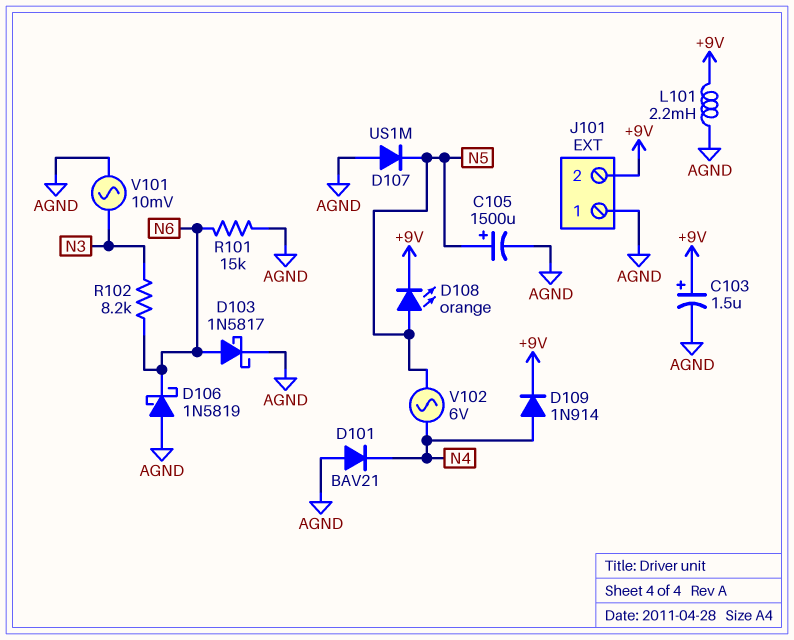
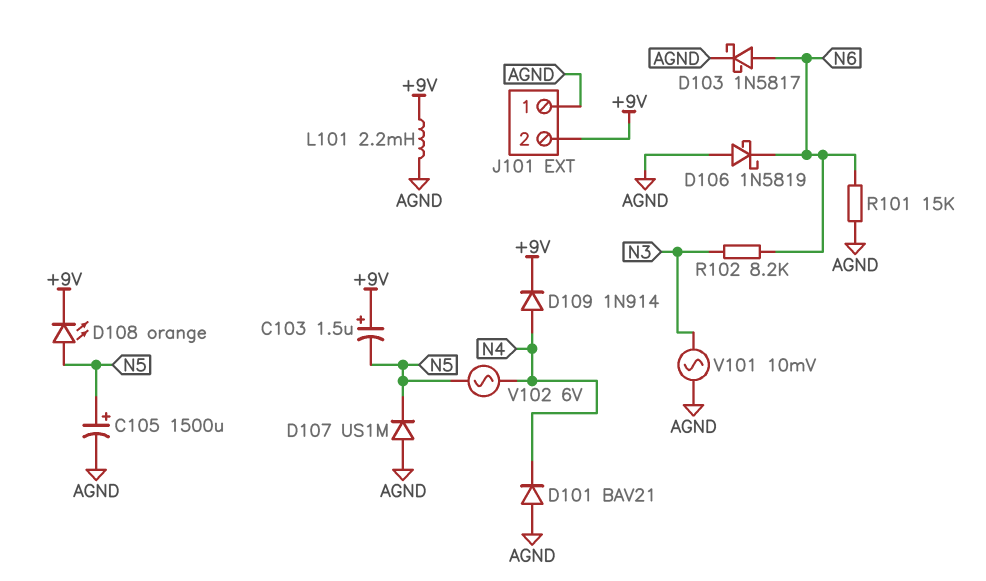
C103: 1.5uF (plus +9V, minus AGND) -> 1.5uF (plus +9V, minus N5)

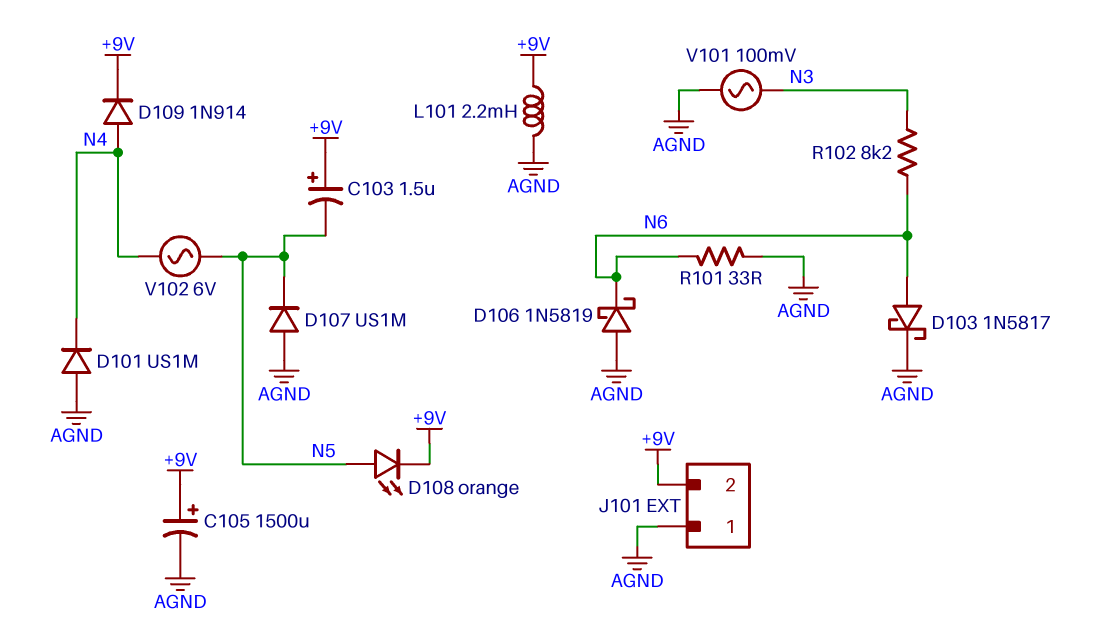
C105: 1500uF (plus N5, minus AGND) -> 1500uF (plus +9V, minus AGND)
D101: diode BAV21 (A AGND, K N4) -> diode US1M (A AGND, K N4)
R101: 15k (AGND, N6) -> 33 (AGND, N6)
V101: AC 10mV (AGND, N3) -> AC 100mV (AGND, N3)

